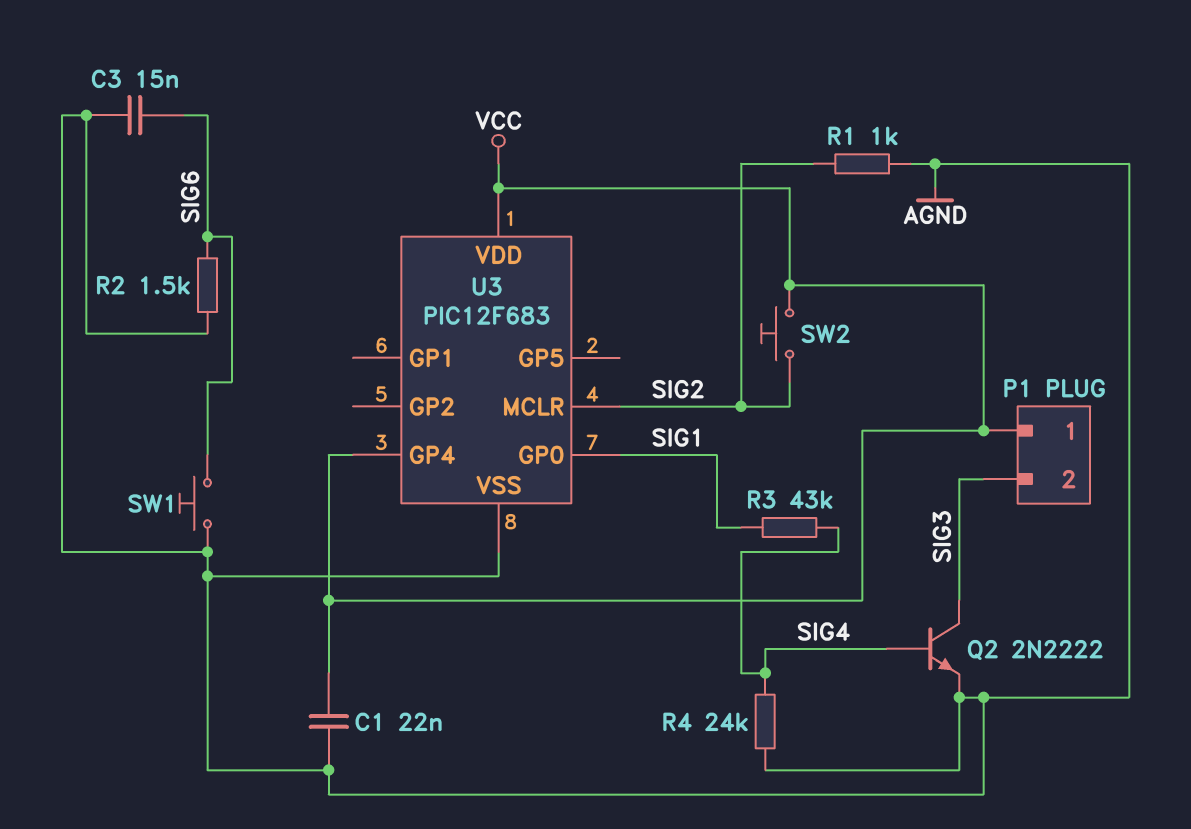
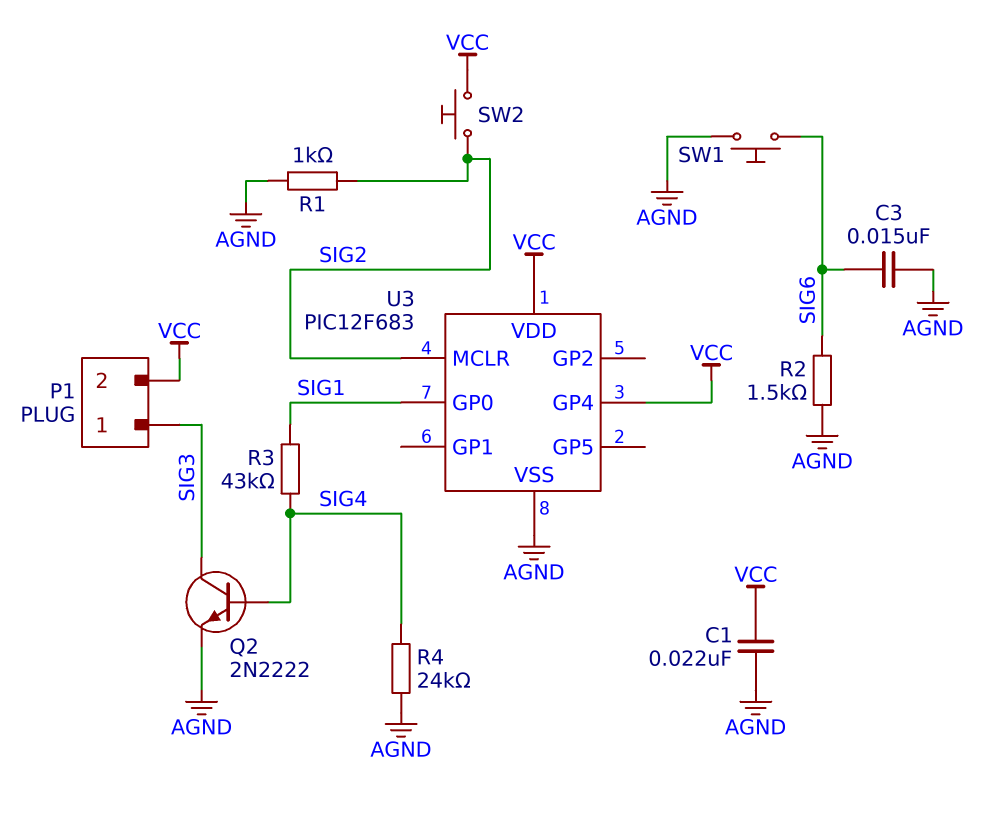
P1 pin 1: VCC -> SIG3
P1 pin 2: SIG3 -> VCC

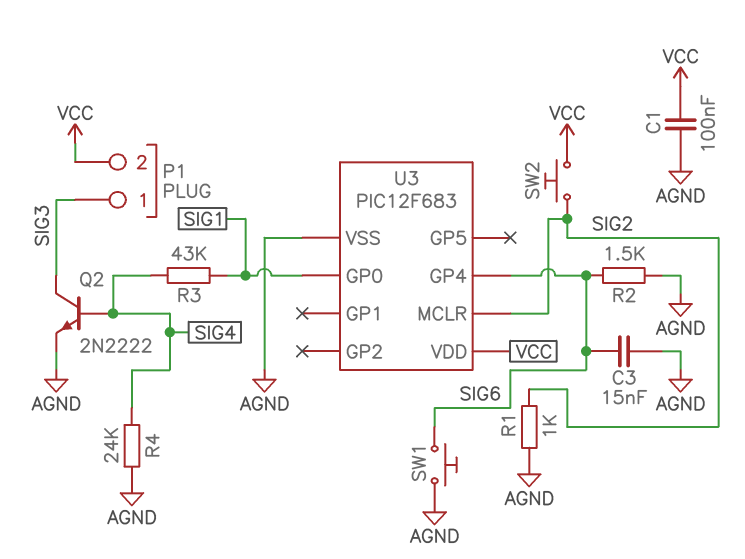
C1: 22nF (AGND, VCC) -> 100nF (AGND, VCC)
U3 pin GP4: VCC -> SIG6

